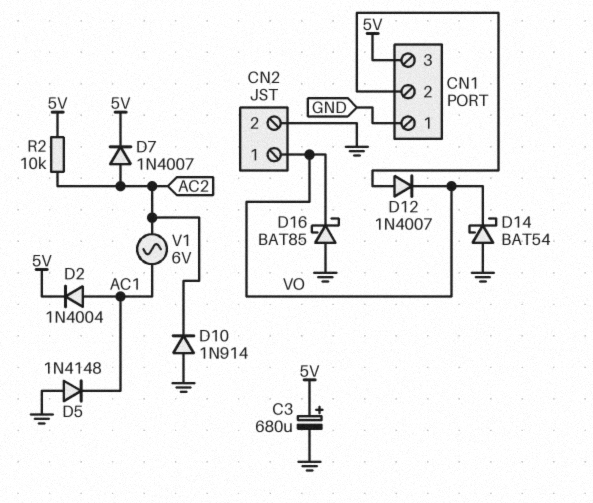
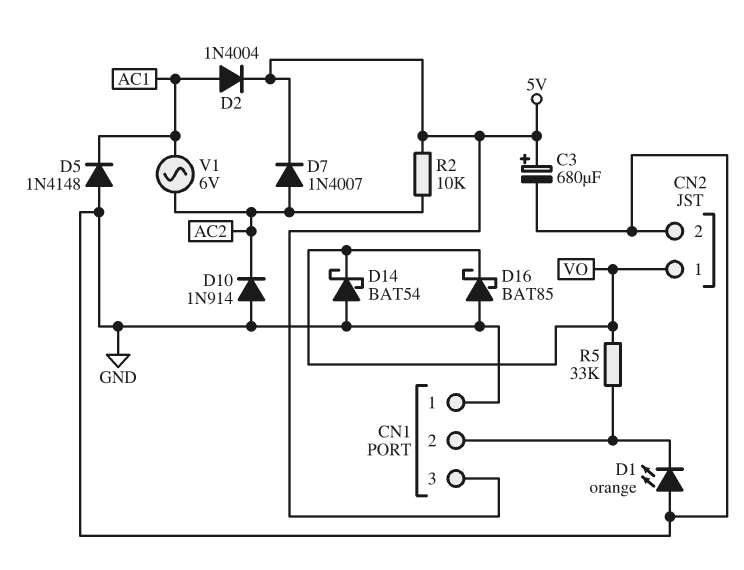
D1: none -> LED orange (A GND, K CN1/2)
D12: diode 1N4007 (A CN1/2, K VO) -> none
R5: none -> 33k (CN1/2, VO)

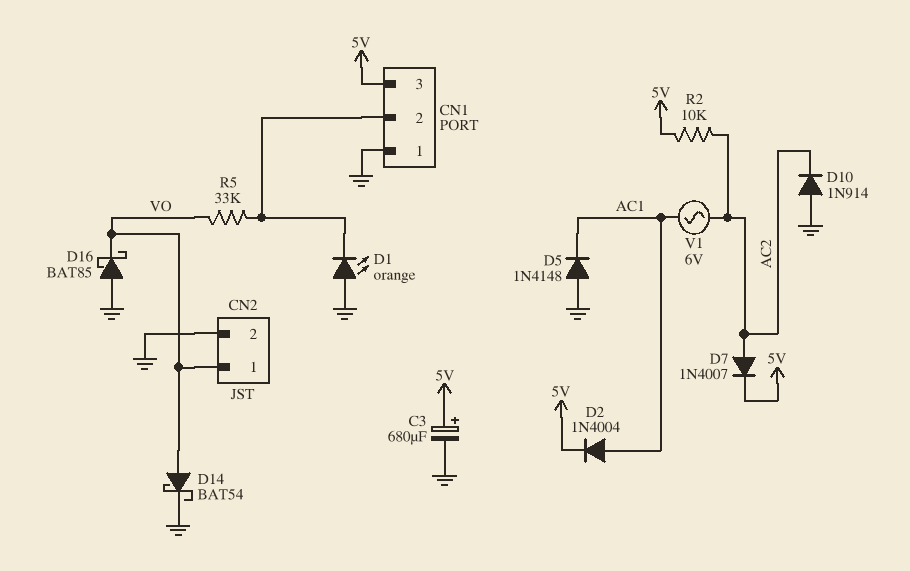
D14: schottky BAT54 (A GND, K VO) -> schottky BAT54 (A VO, K GND)

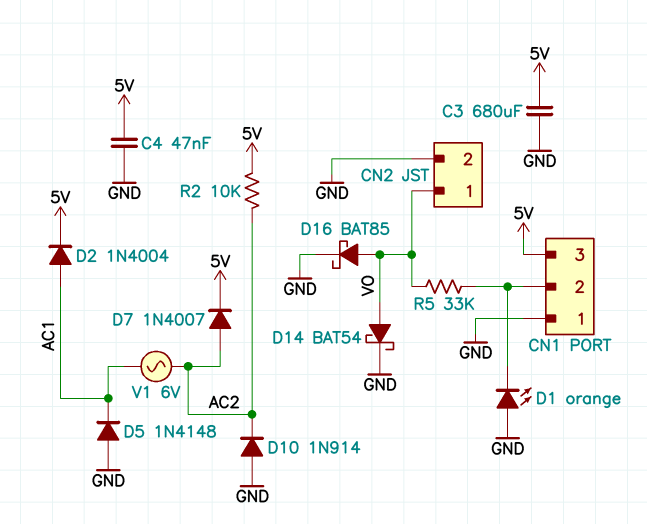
C3: 680uF (plus 5V, minus GND) -> 680uF (5V, GND)
C4: none -> 47nF (5V, GND)
D16: schottky BAT85 (A GND, K VO) -> schottky BAT85 (A VO, K GND)

